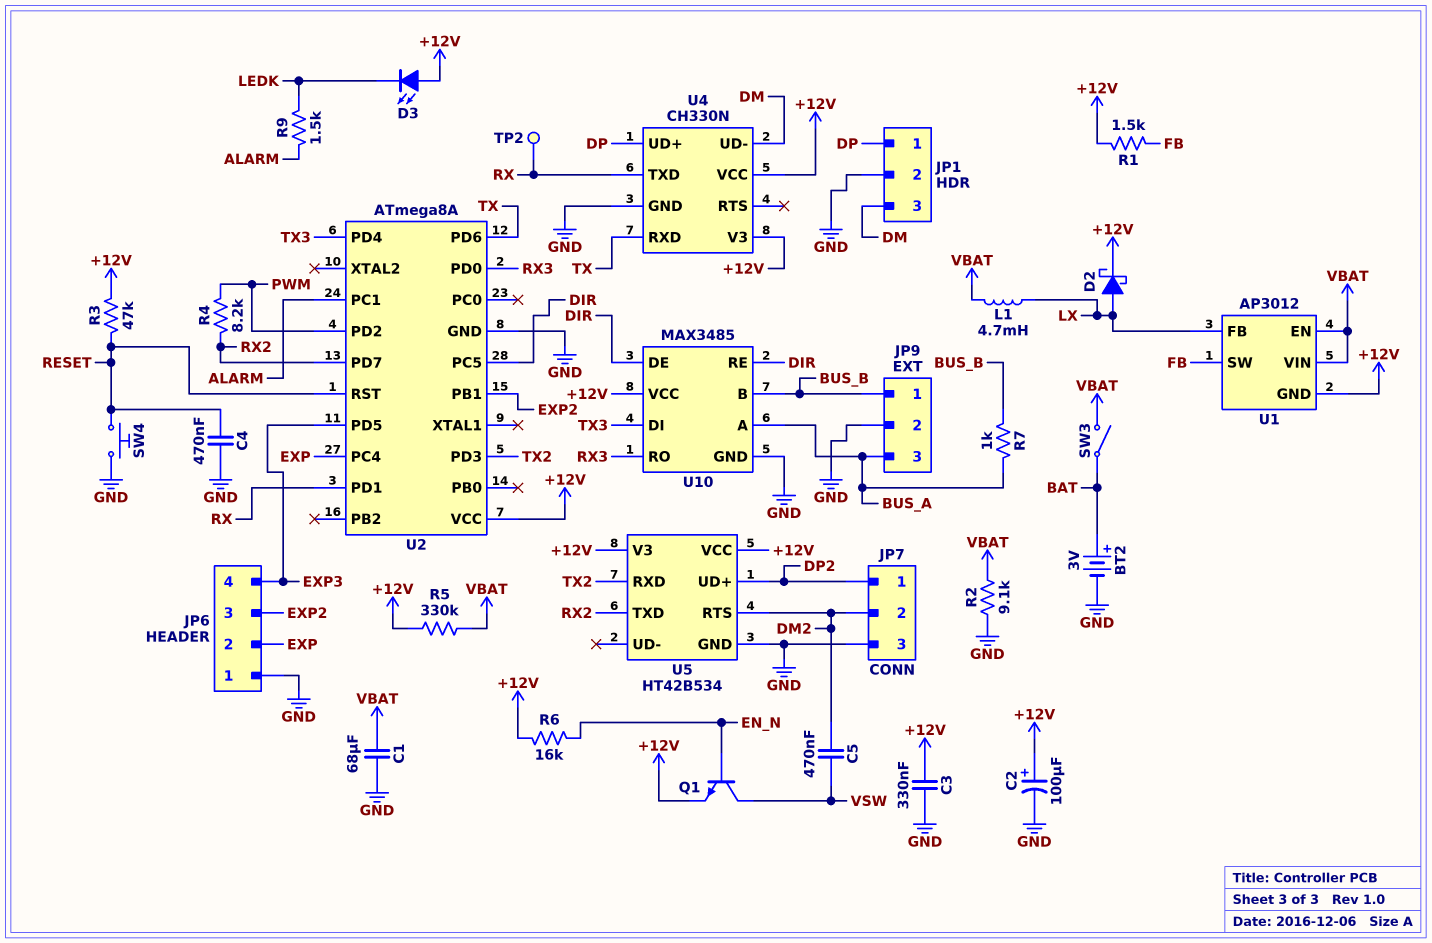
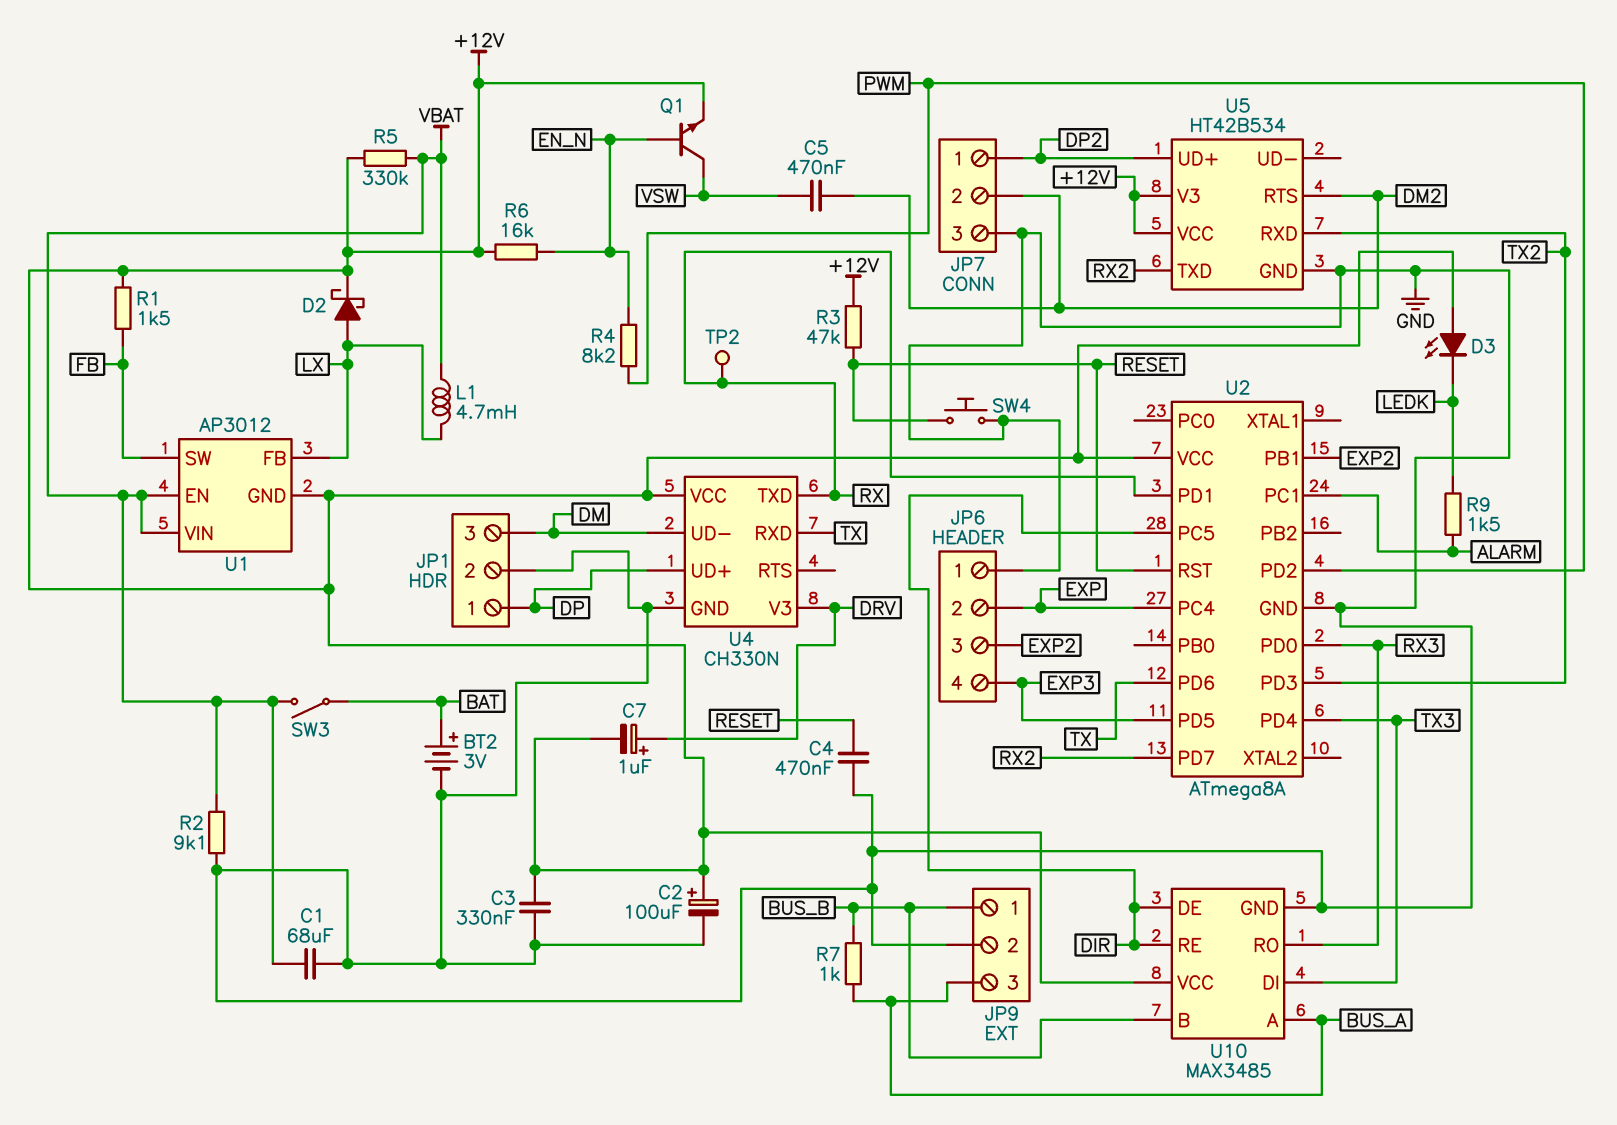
C7: none -> 1uF (plus DRV, minus +12V)
R4: 8.2k (PWM, RX2) -> 8.2k (EN_N, PWM)
U4 pin V3: +12V -> DRV

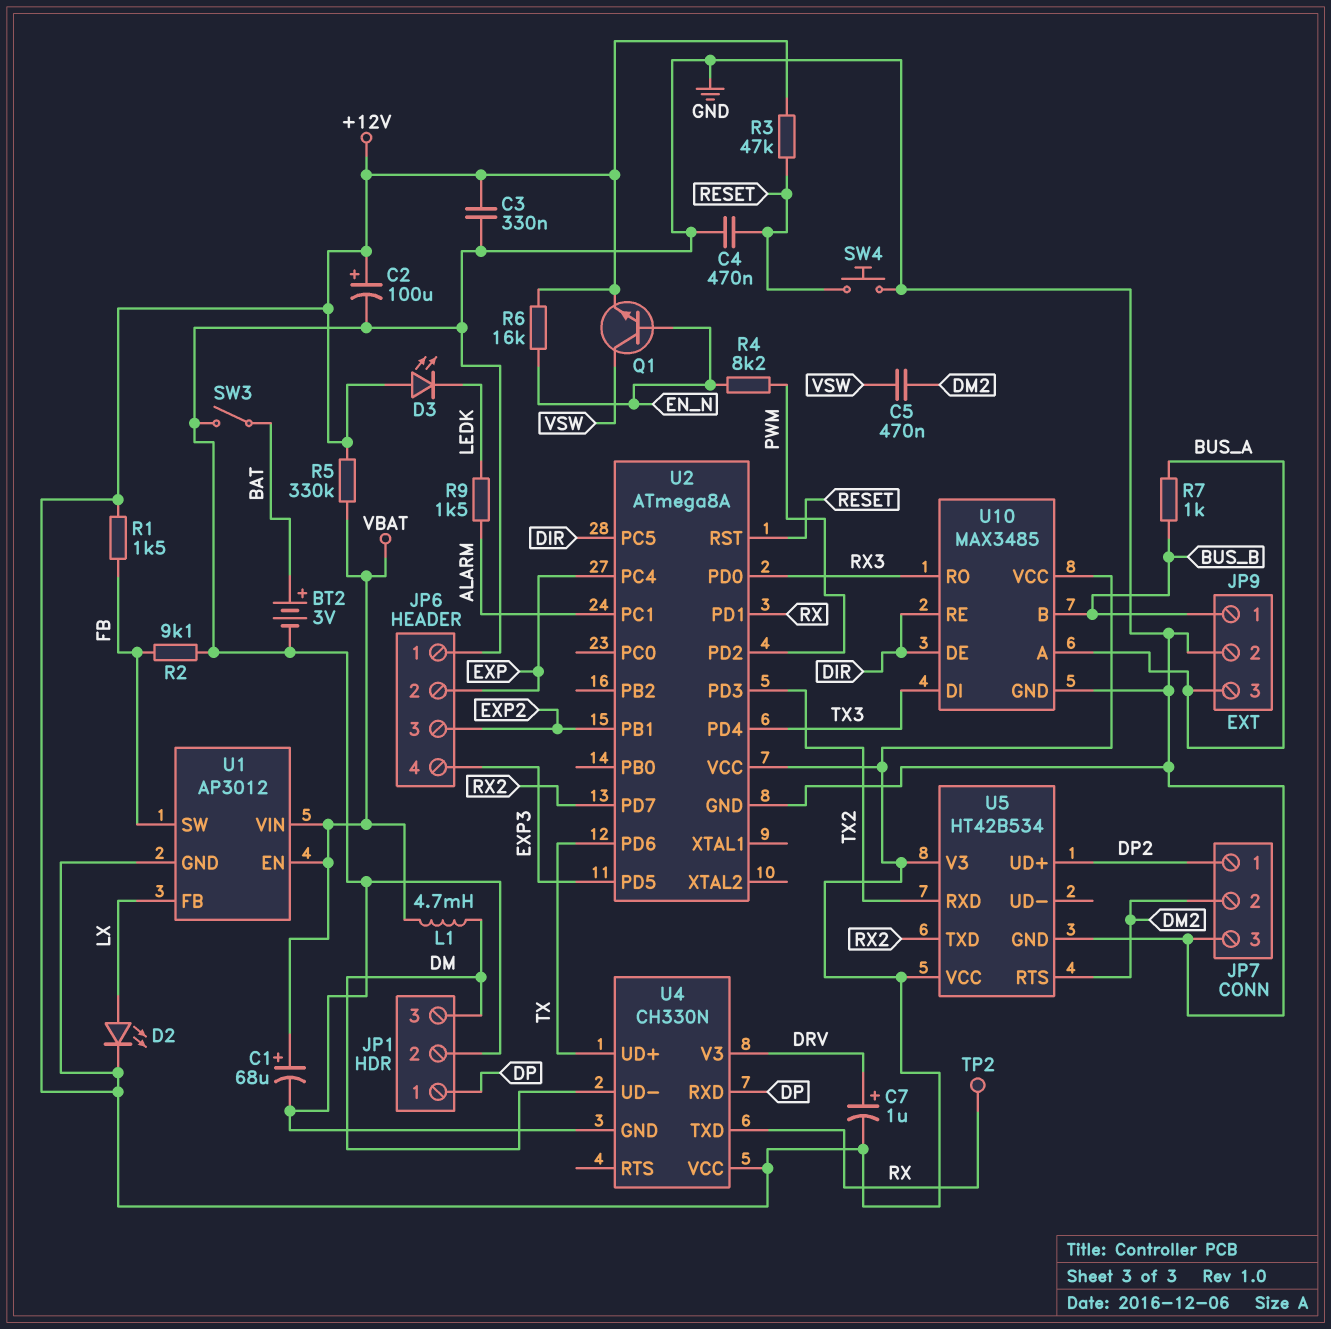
C1: 68uF (GND, VBAT) -> 68uF (plus VBAT, minus GND)
D2: schottky (A LX, K +12V) -> LED (A LX, K +12V)
L1: 4.7mH (LX, VBAT) -> 4.7mH (DM, VBAT)
R2: 9.1k (GND, VBAT) -> 9.1k (FB, GND)
SW3: switch (BAT, VBAT) -> switch (BAT, GND)
U4 pin RXD: TX -> DP
U4 pin UD+: DP -> TX

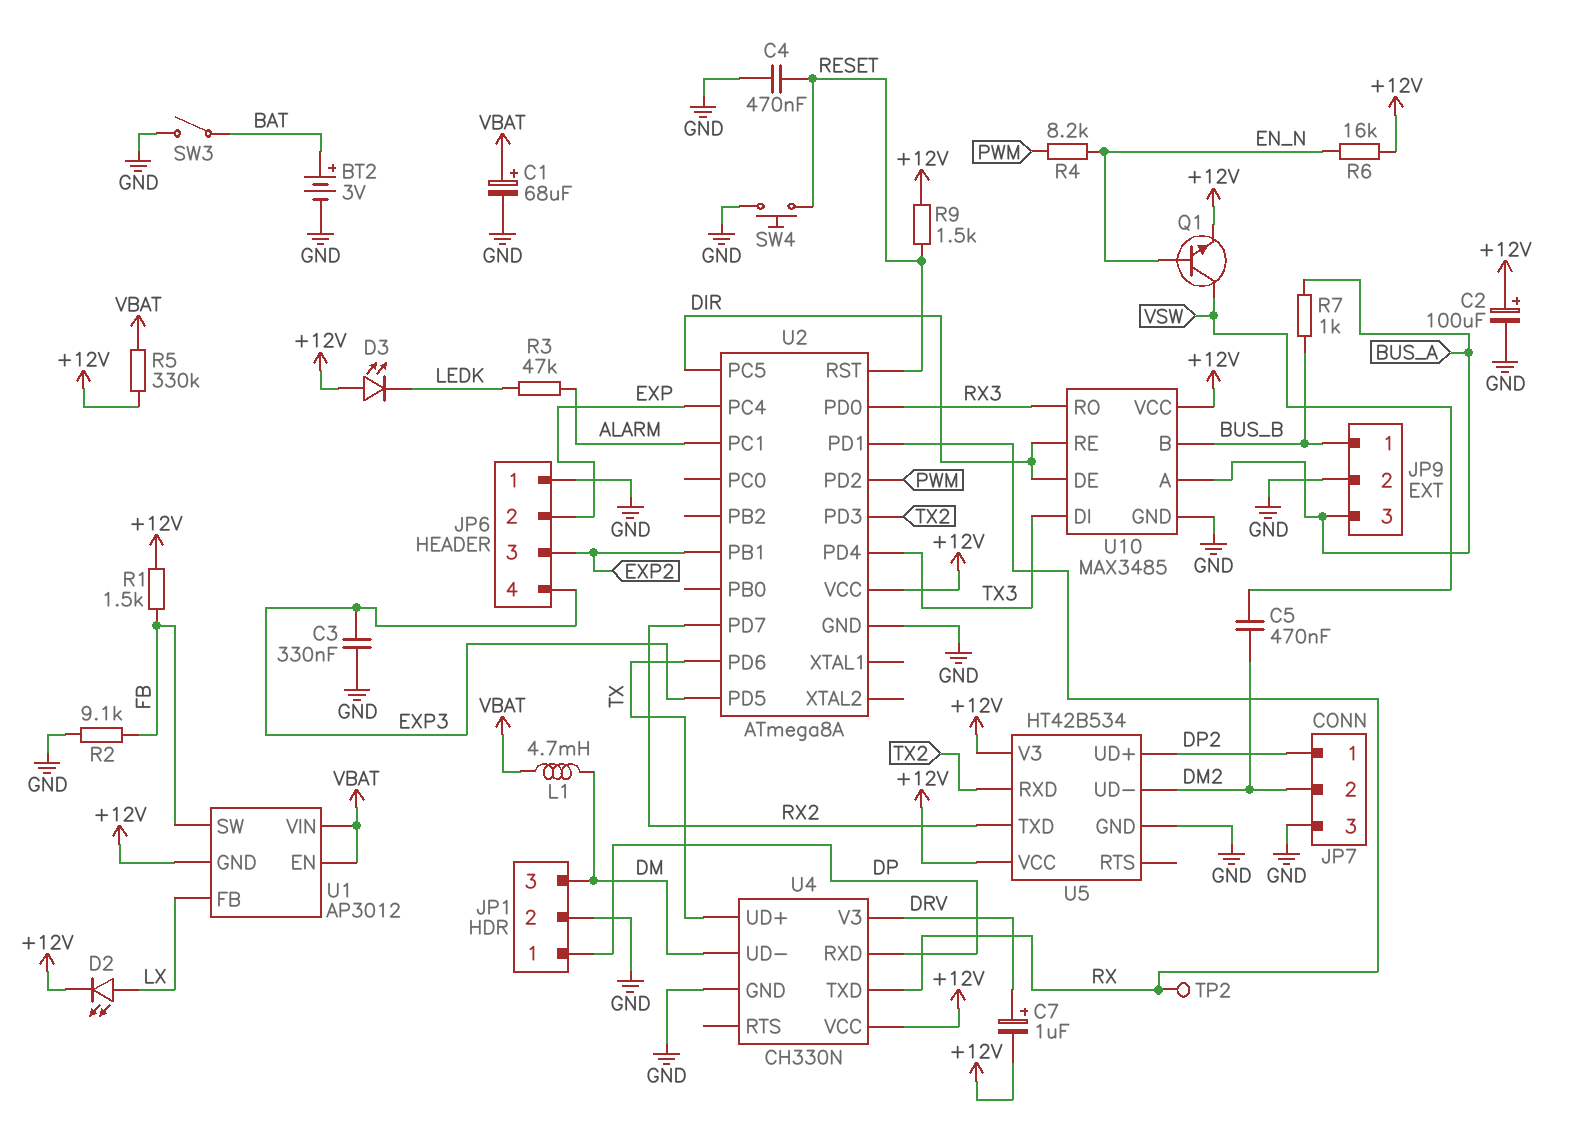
C3: 330nF (+12V, GND) -> 330nF (EXP3, GND)
R3: 47k (+12V, RESET) -> 47k (ALARM, LEDK)
R9: 1.5k (ALARM, LEDK) -> 1.5k (+12V, RESET)
U5 pin RTS: DM2 -> none
U5 pin UD-: none -> DM2

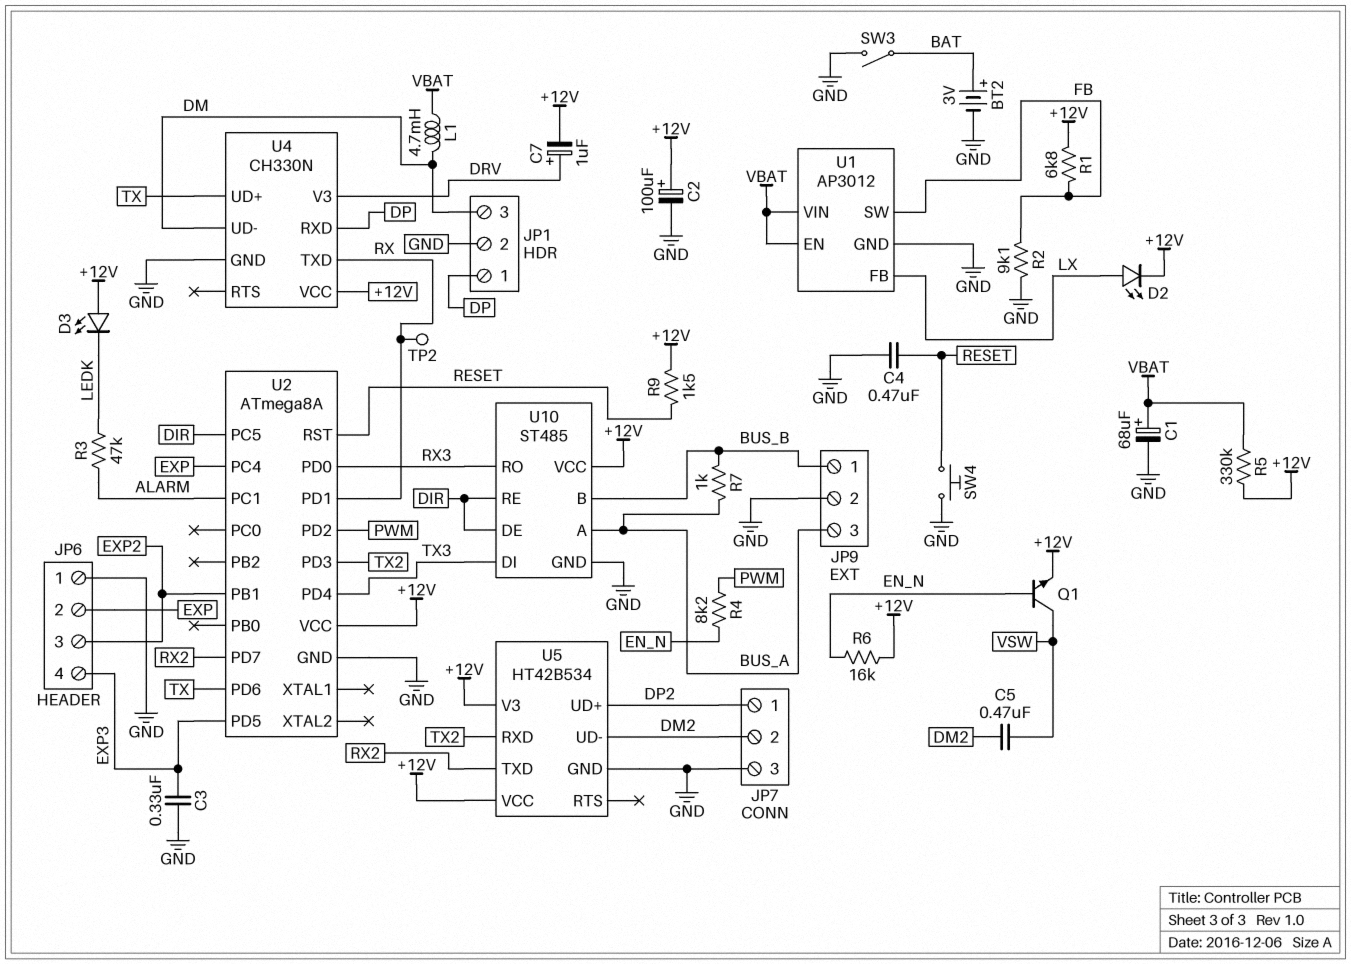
R1: 1.5k (+12V, FB) -> 6.8k (+12V, FB)
U1 pin GND: +12V -> GND
U10: MAX3485 -> ST485

